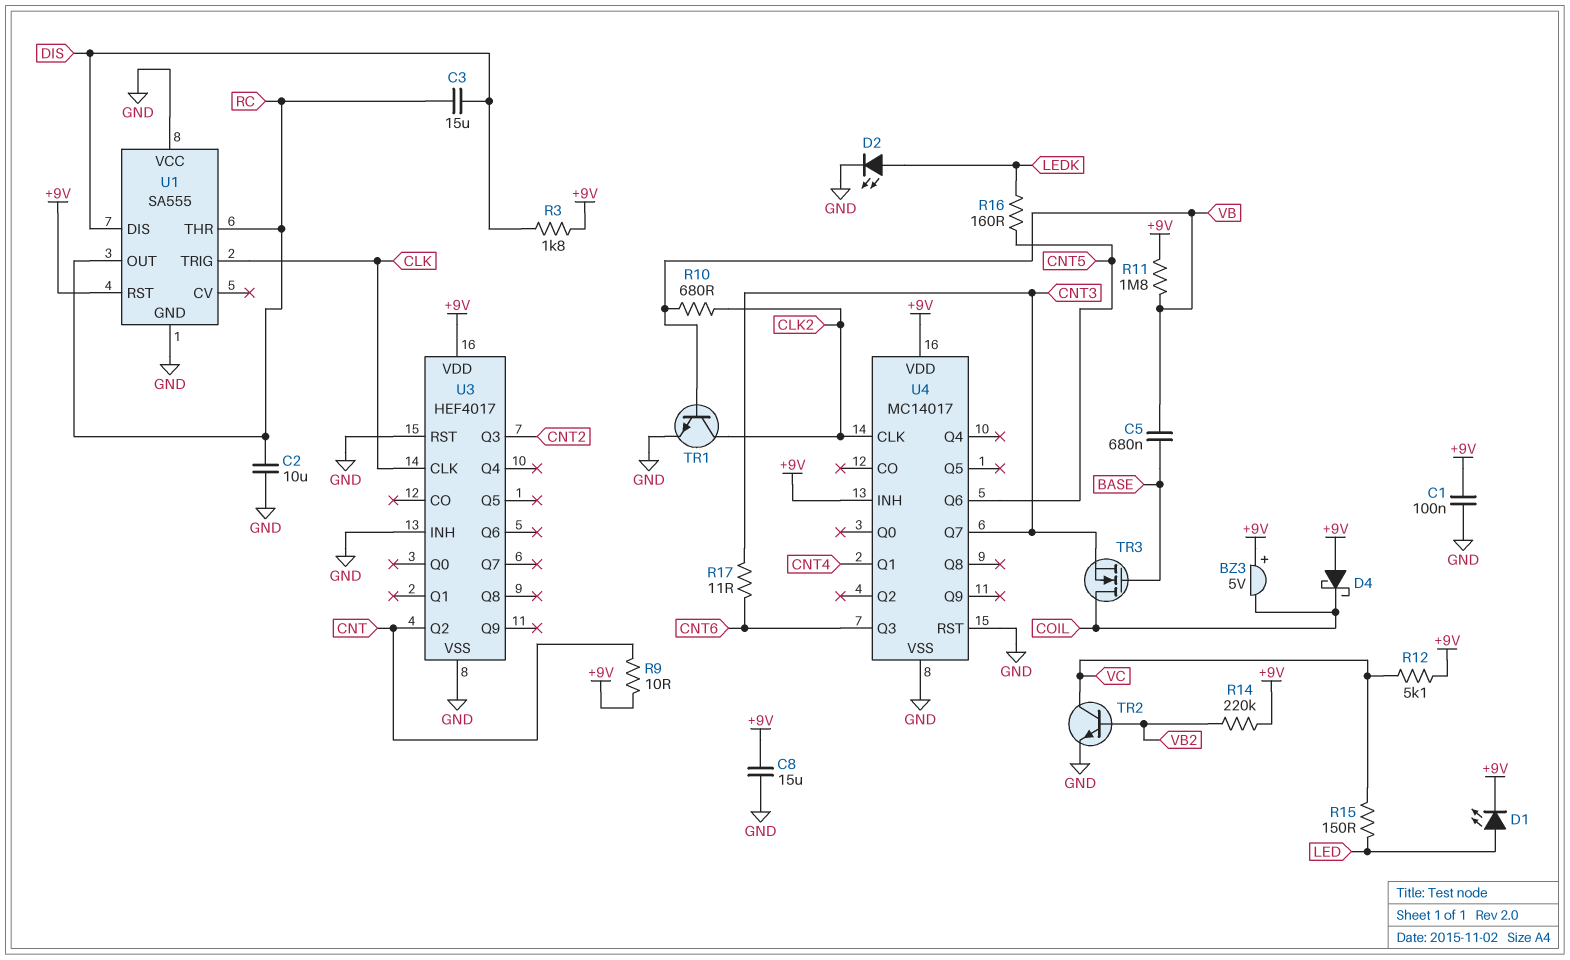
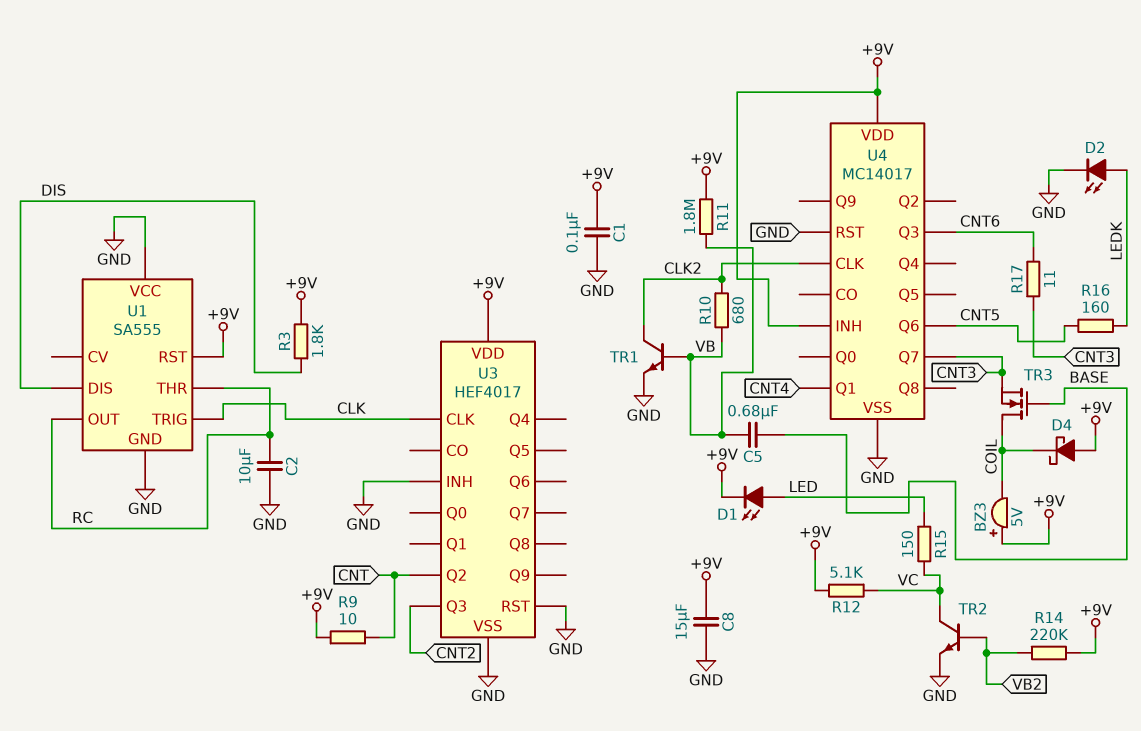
C3: 15uF (DIS, RC) -> none

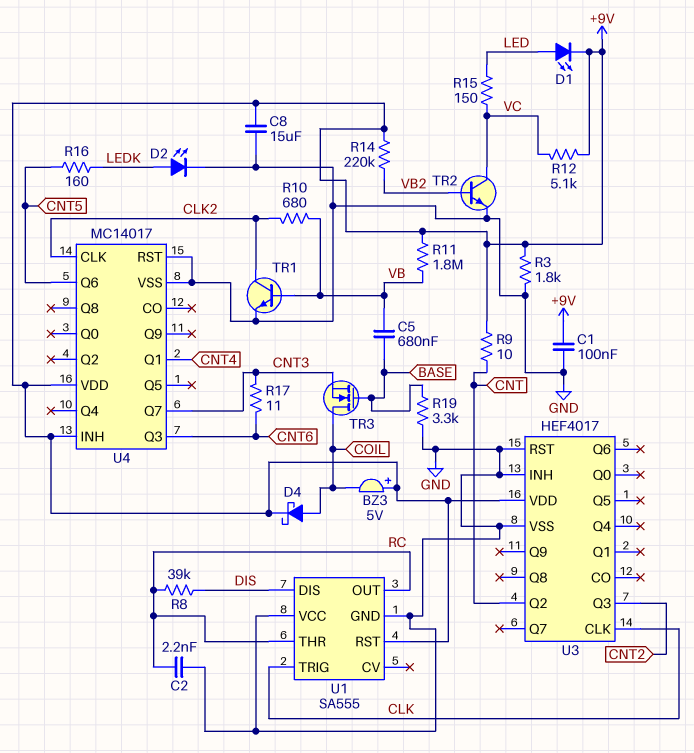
C2: 10uF (GND, RC) -> 2.2nF (GND, RC)
D4: schottky (A +9V, K COIL) -> schottky (A COIL, K +9V)
R3: 1.8k (+9V, DIS) -> 1.8k (+9V, GND)
R8: none -> 39k (DIS, RC)
R19: none -> 3.3k (BASE, GND)

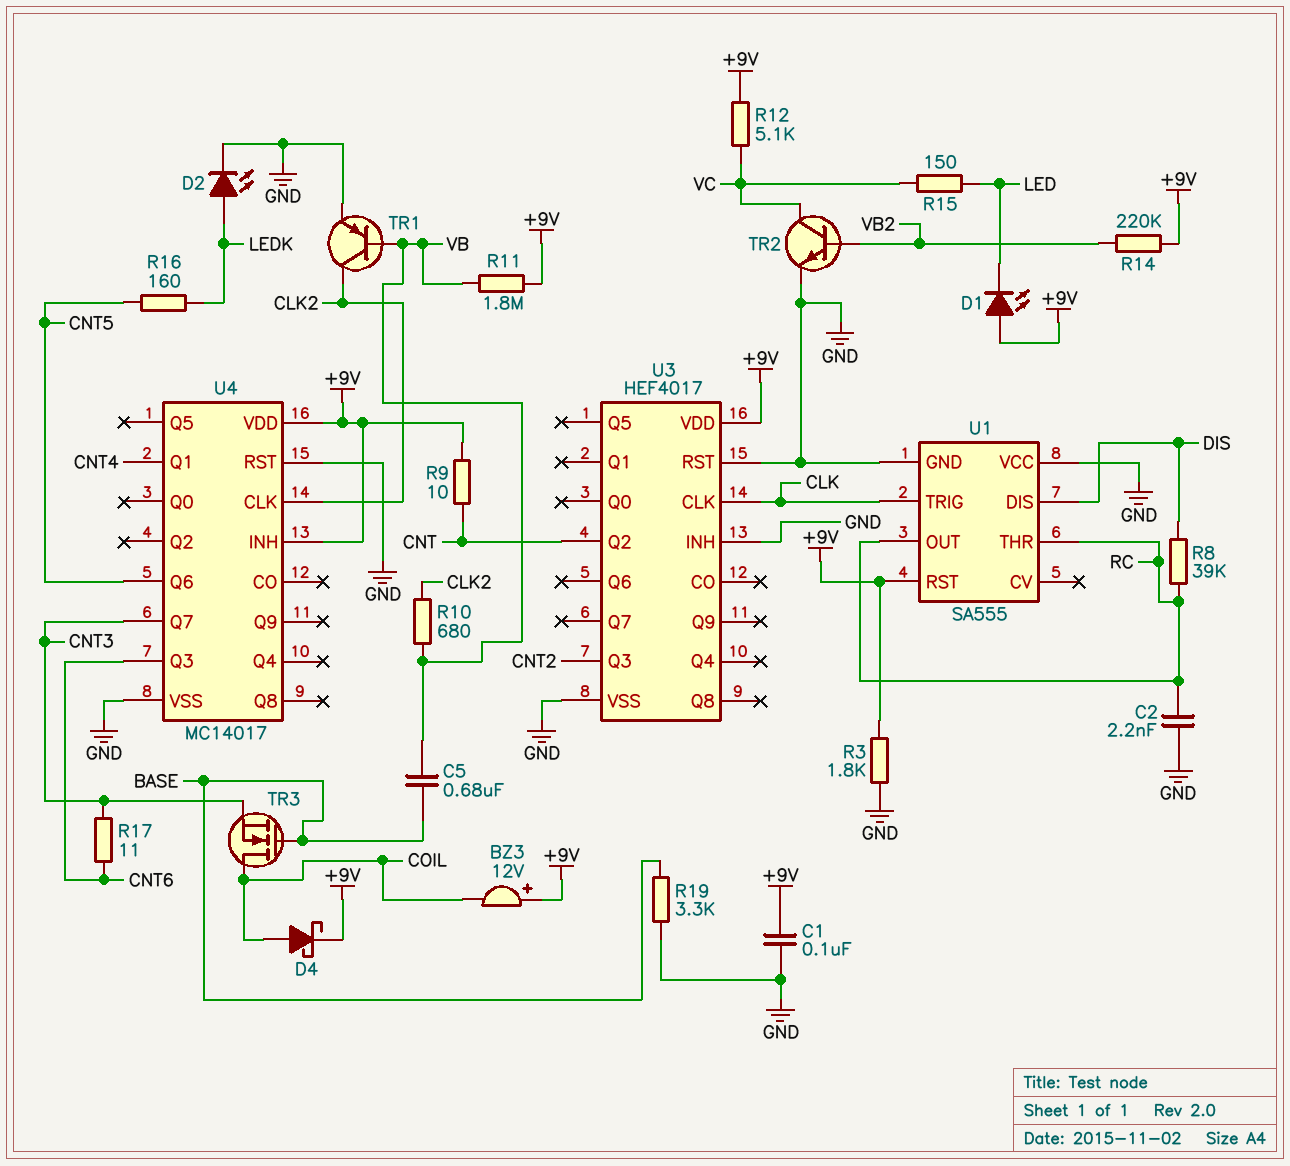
BZ3: buzzer 5V (plus +9V, minus COIL) -> buzzer 12V (plus +9V, minus COIL)
C8: 15uF (+9V, GND) -> none
D1: LED (A LED, K +9V) -> LED (A +9V, K LED)
TR1: NPN (B VB, C CLK2, E GND) -> PNP (B VB, C CLK2, E GND)

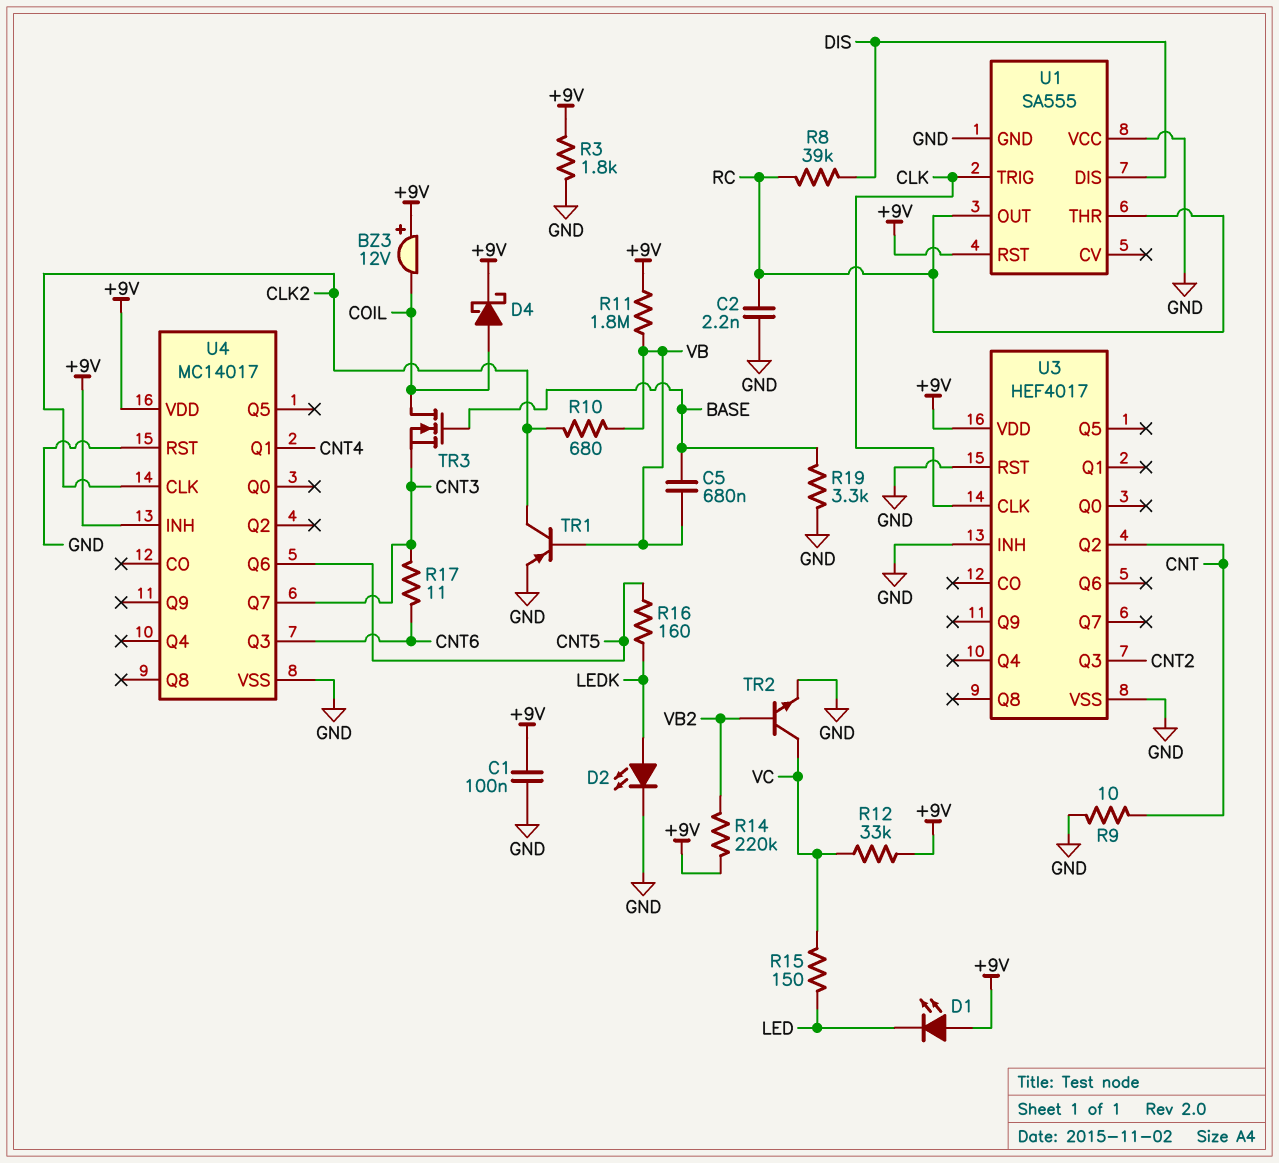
R9: 10 (+9V, CNT) -> 10 (CNT, GND)
R12: 5.1k (+9V, VC) -> 33k (+9V, VC)

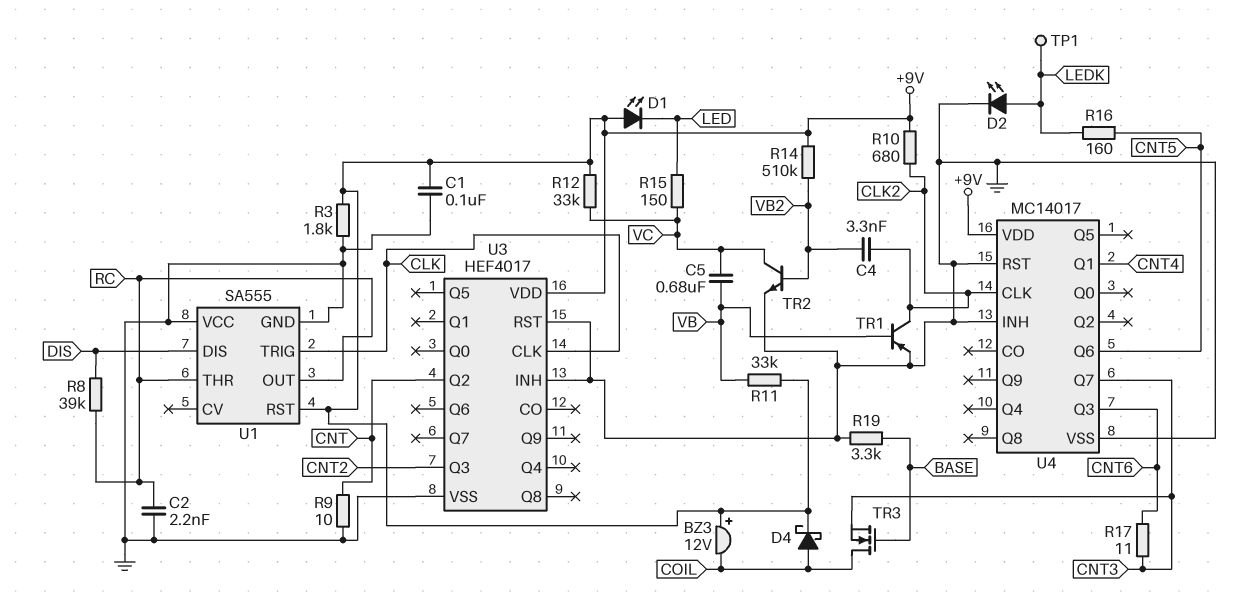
C4: none -> 3.3nF (CLK2, VB2)
C5: 680nF (BASE, VB) -> 680nF (VB, VC)
R10: 680 (CLK2, VB) -> 680 (+9V, CLK2)
R11: 1.8M (+9V, VB) -> 33k (+9V, VB)
R14: 220k (+9V, VB2) -> 510k (+9V, VB2)
TP1: none -> test point (LEDK)
U4 pin INH: +9V -> GND

